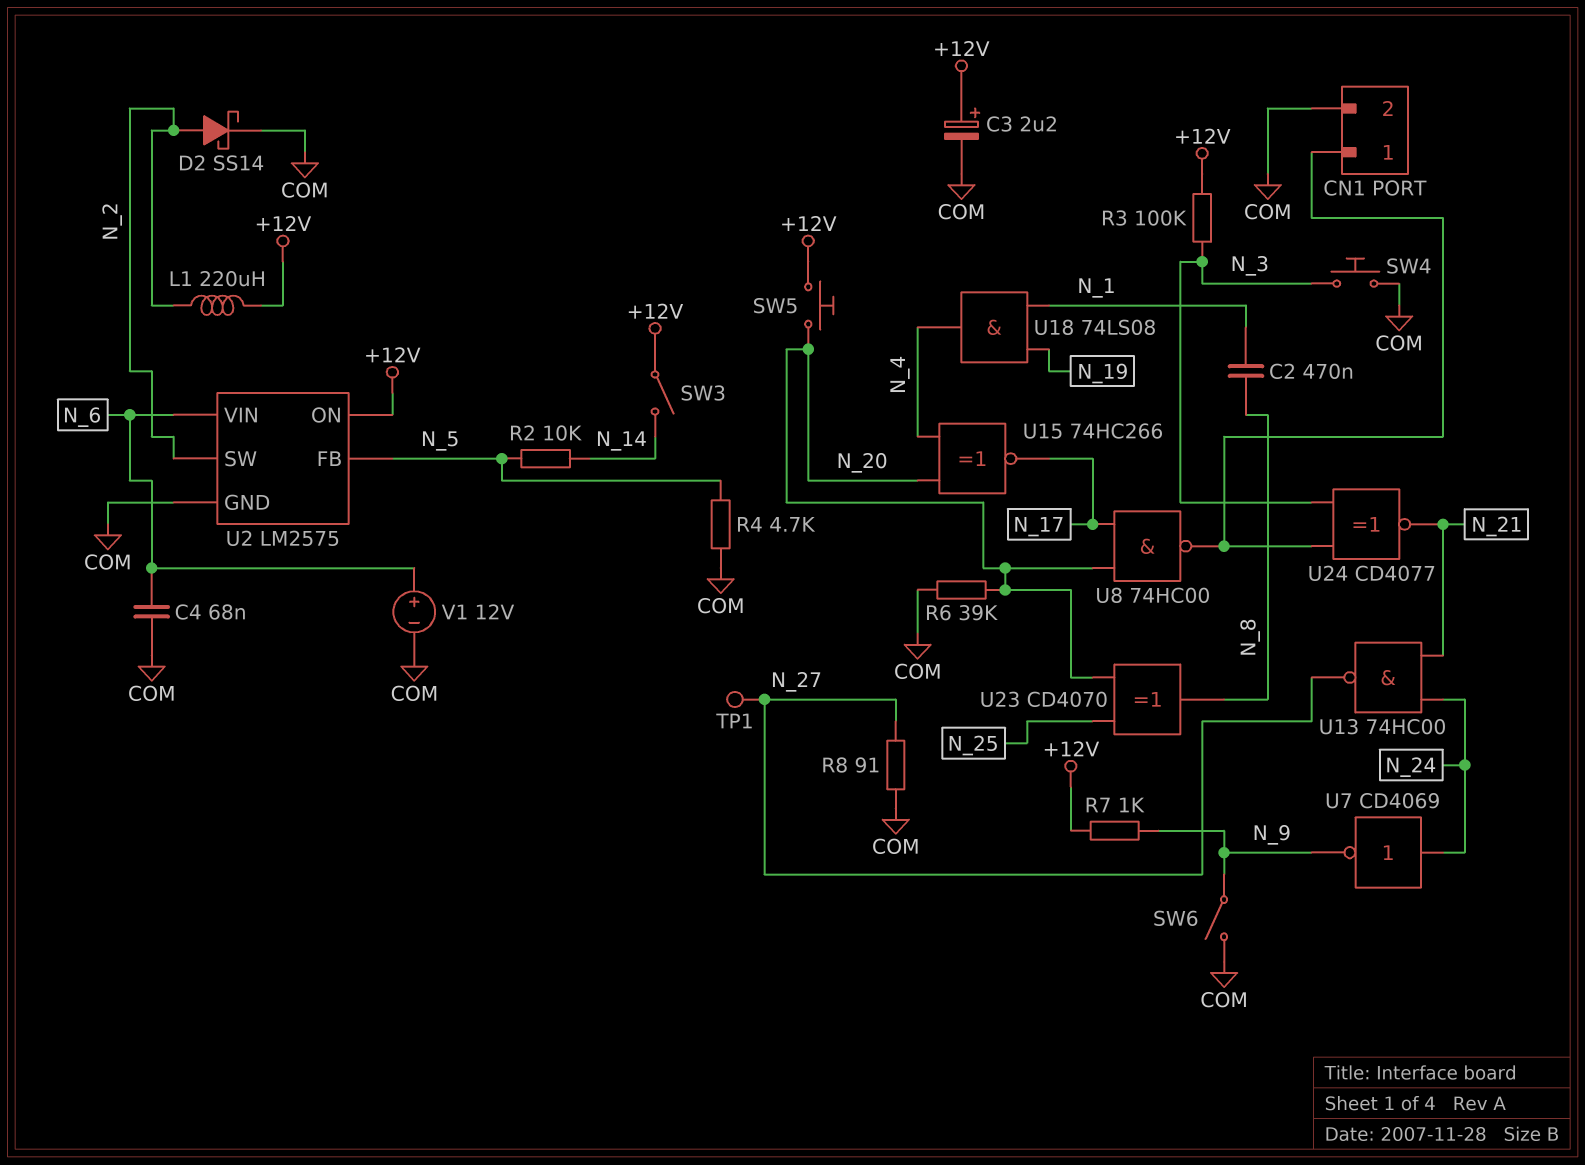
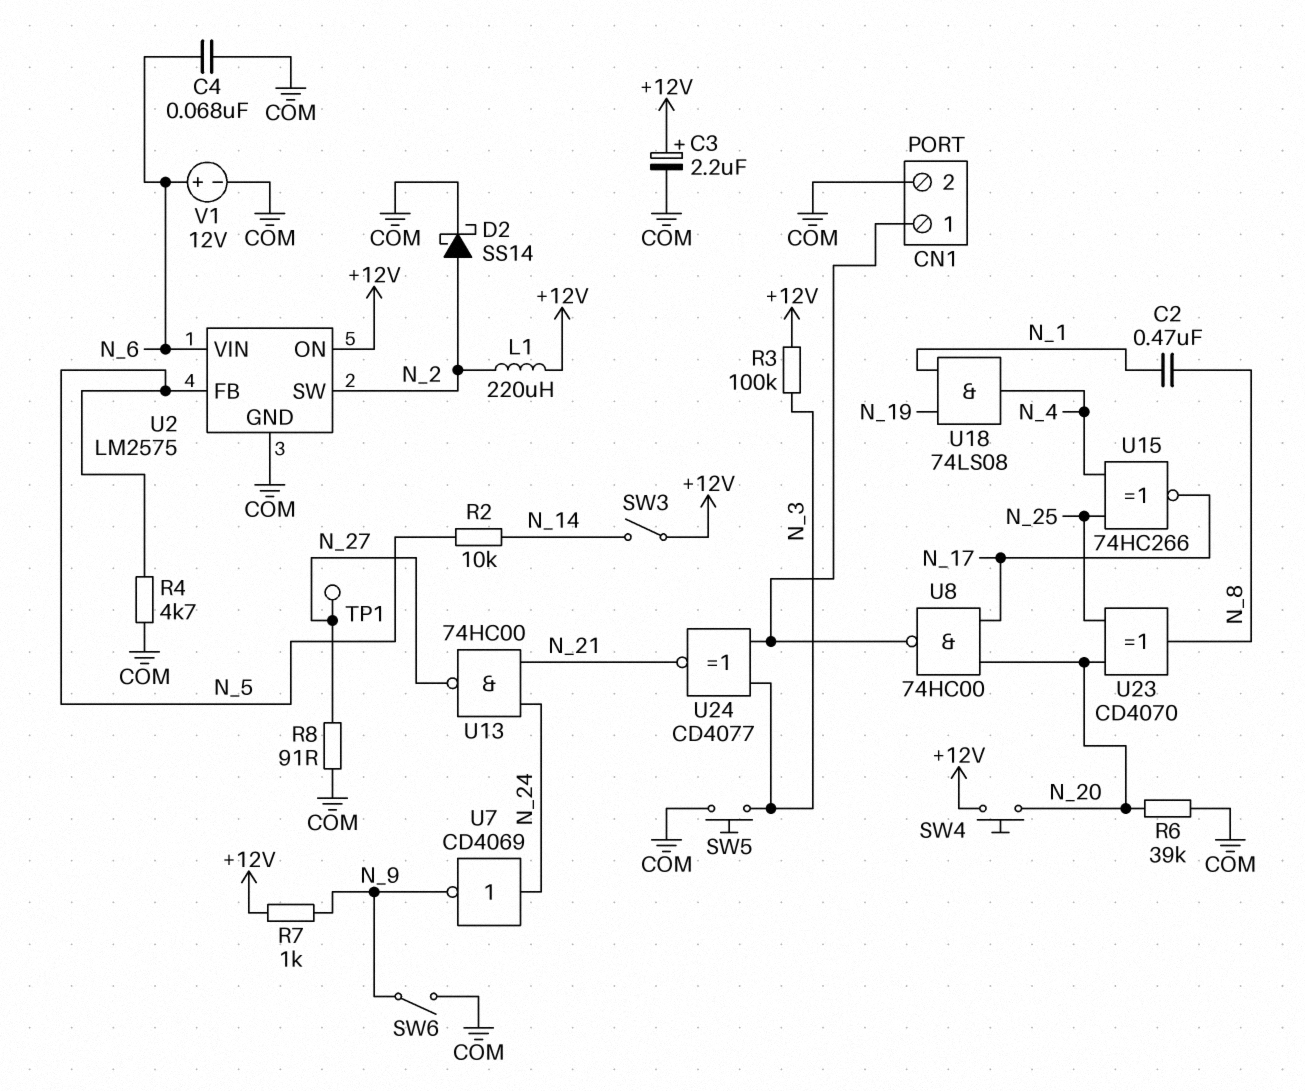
SW4: button (COM, N_3) -> button (+12V, N_20)
SW5: button (+12V, N_20) -> button (COM, N_3)
U15: XNOR 74HC266 (in N_4, in N_20, out N_17) -> XNOR 74HC266 (in N_4, in N_25, out N_17)

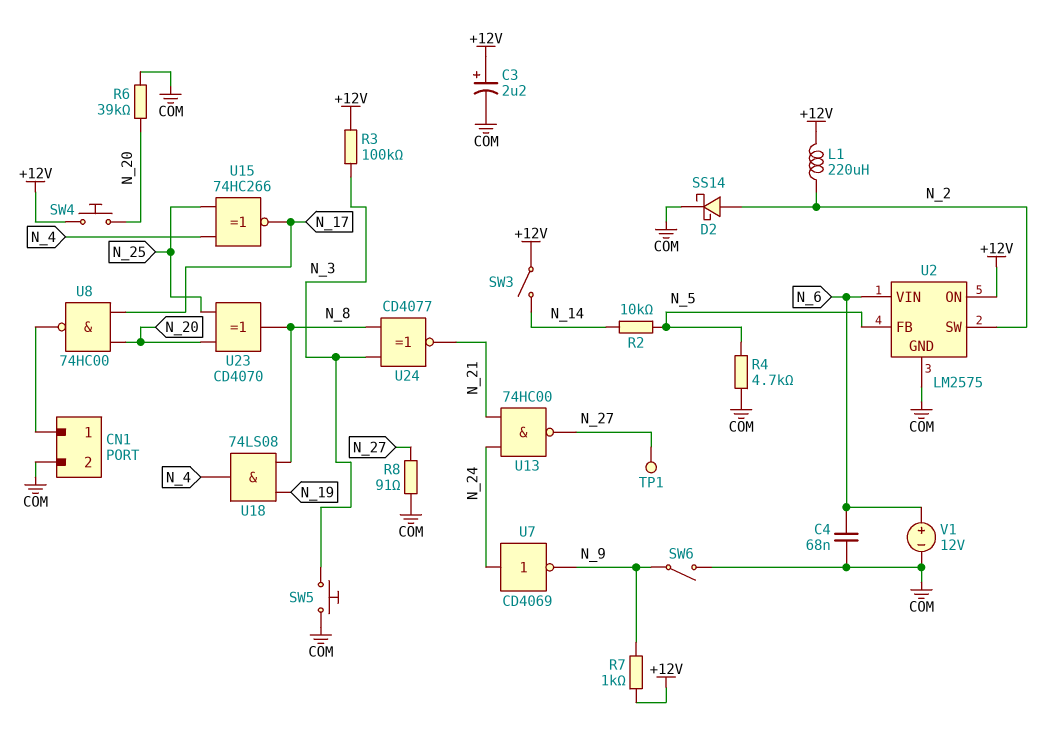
C2: 470nF (N_1, N_8) -> none
U18: AND 74LS08 (in N_1, in N_19, out N_4) -> AND 74LS08 (in N_8, in N_19, out N_4)
U24: XNOR CD4077 (in CN1/1, in N_3, out N_21) -> XNOR CD4077 (in N_3, in N_8, out N_21)

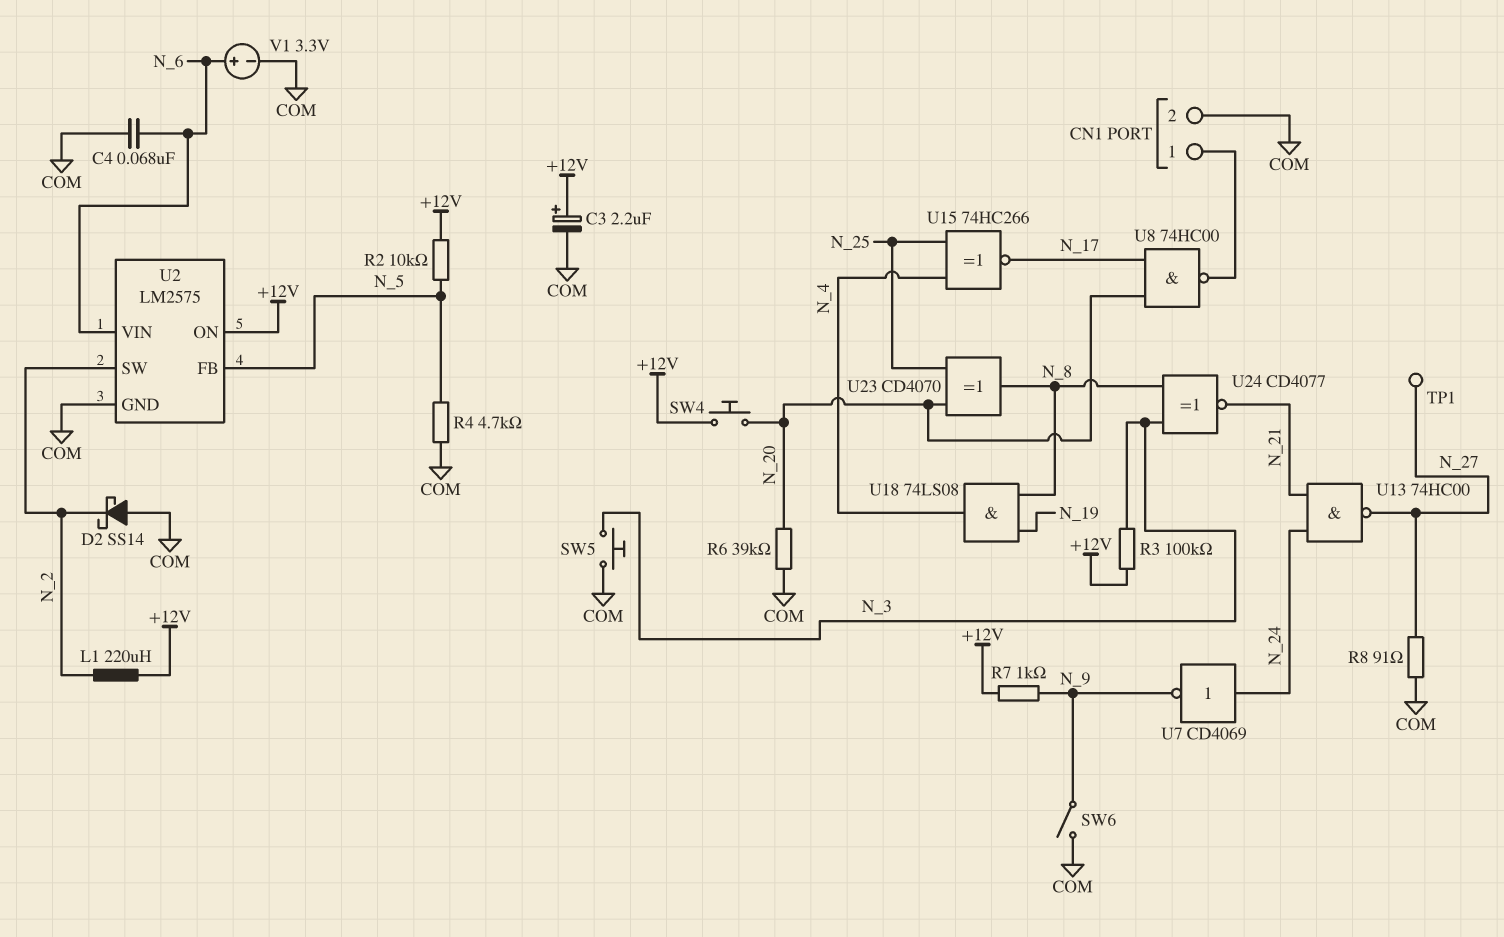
D2: schottky SS14 (A N_2, K COM) -> schottky SS14 (A COM, K N_2)
R2: 10k (N_5, N_14) -> 10k (+12V, N_5)
SW3: switch (+12V, N_14) -> none
V1: 12V (plus N_6, minus COM) -> 3.3V (plus N_6, minus COM)

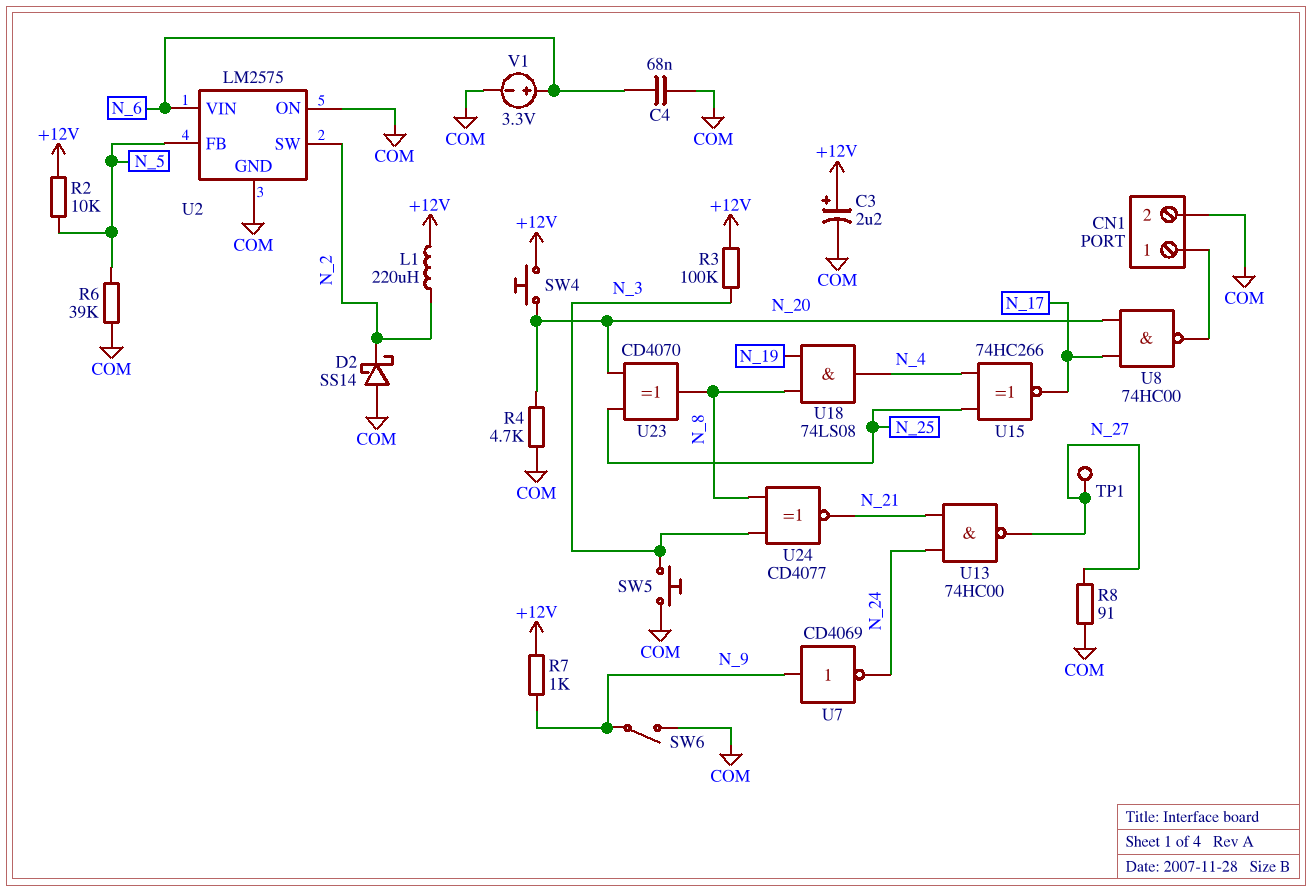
R4: 4.7k (COM, N_5) -> 4.7k (COM, N_20)
R6: 39k (COM, N_20) -> 39k (COM, N_5)
U2 pin ON: +12V -> COM
U7: NOT CD4069 (in N_24, out N_9) -> NOT CD4069 (in N_9, out N_24)

